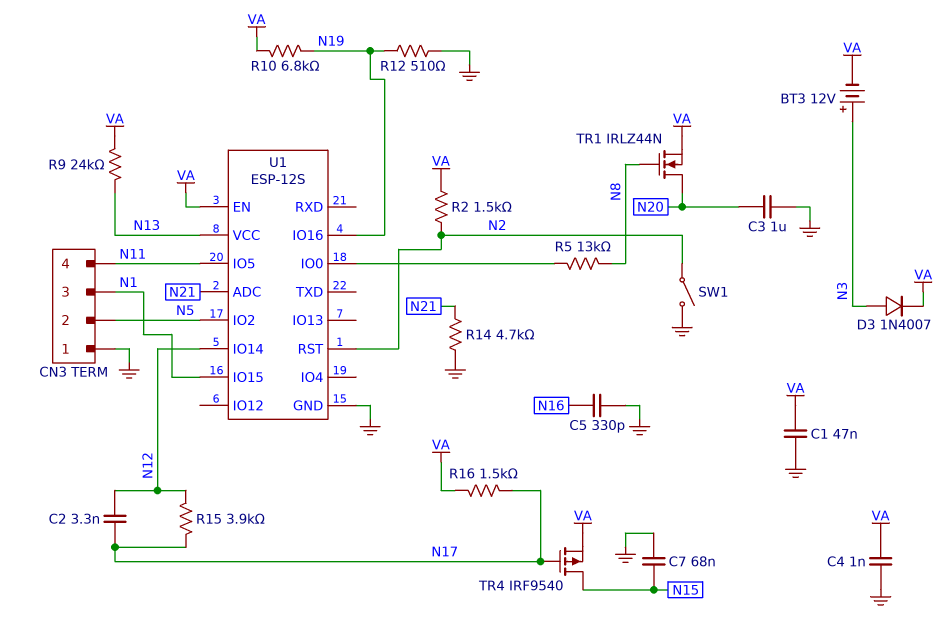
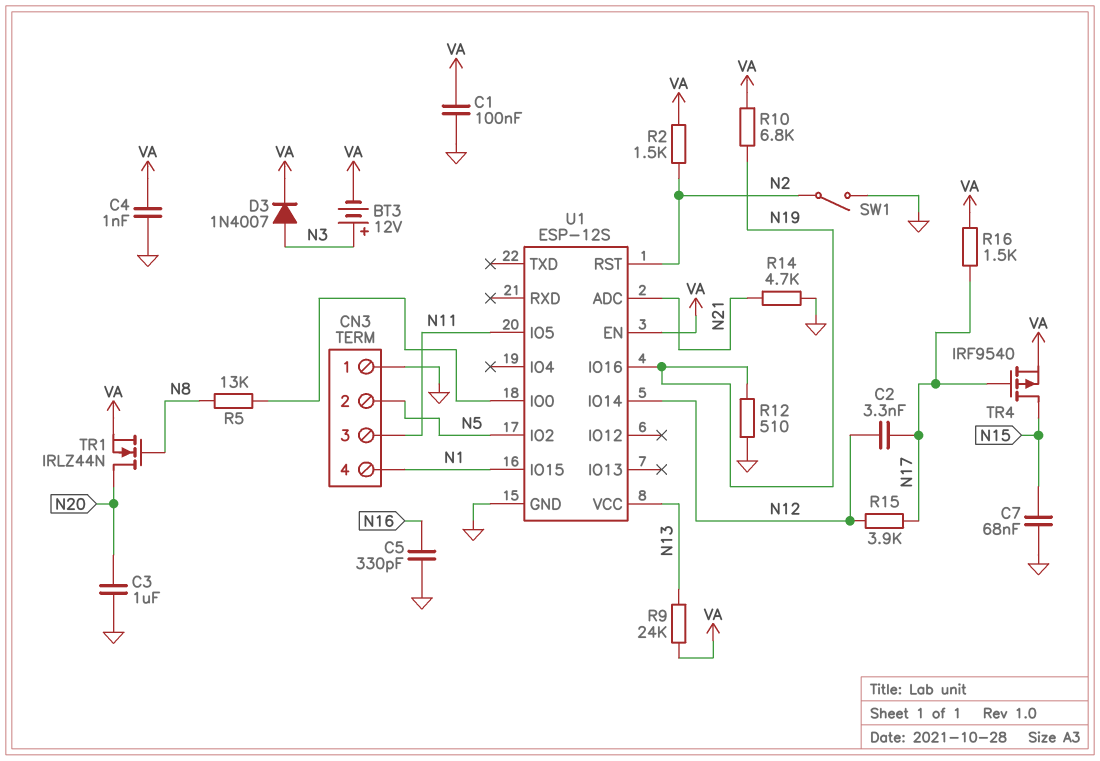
C1: 47nF (GND, VA) -> 100nF (GND, VA)
CN3 pin 3: N1 -> N11
CN3 pin 4: N11 -> N1

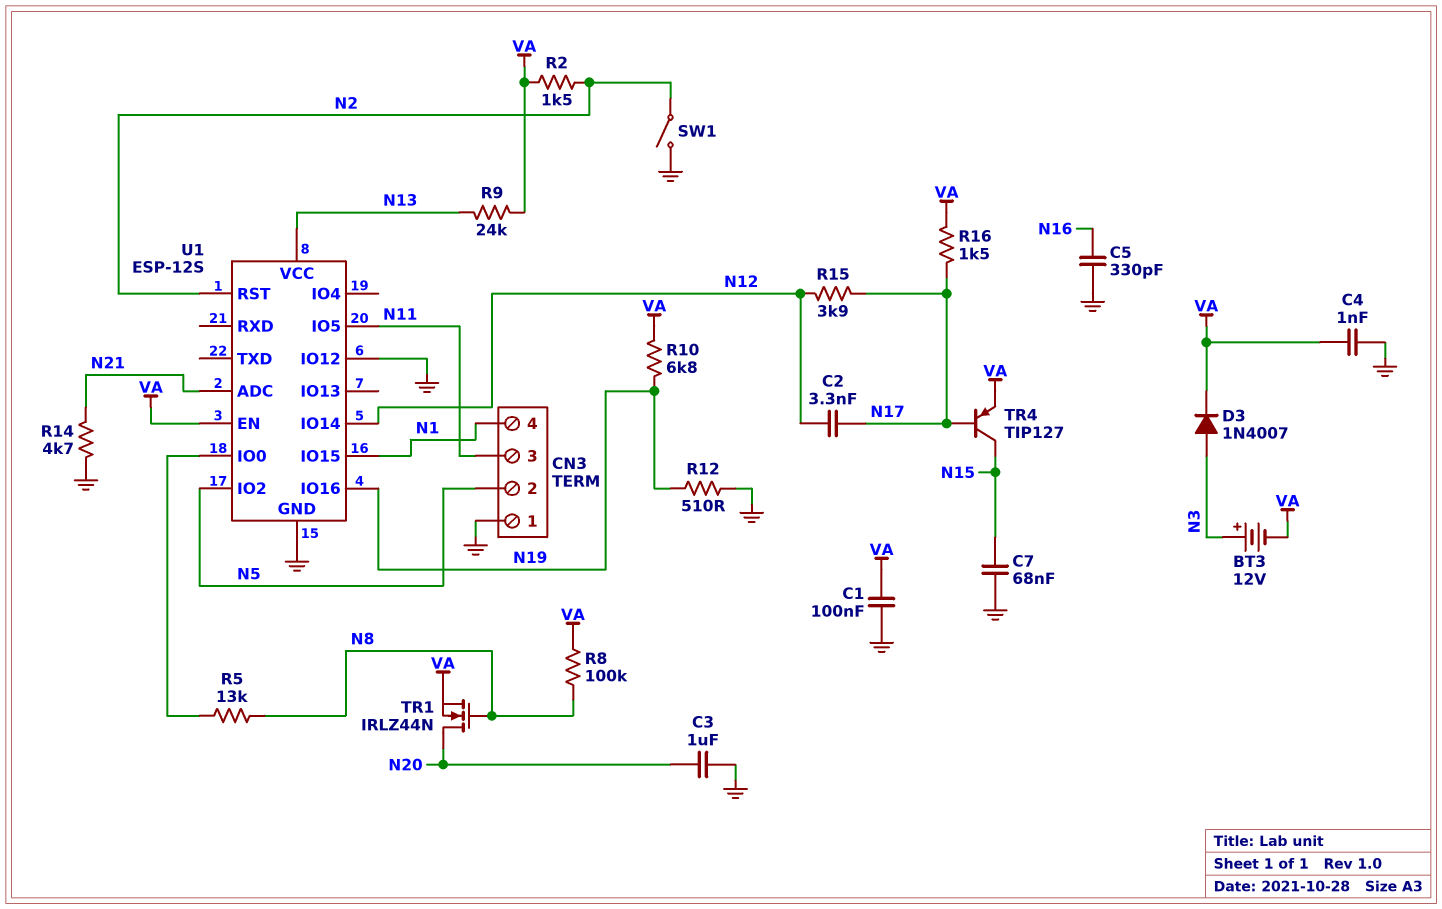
R8: none -> 100k (N8, VA)
TR4: PMOS IRF9540 (G N17, D N15, S VA) -> PNP TIP127 (B N17, C N15, E VA)
U1 pin IO12: none -> GND

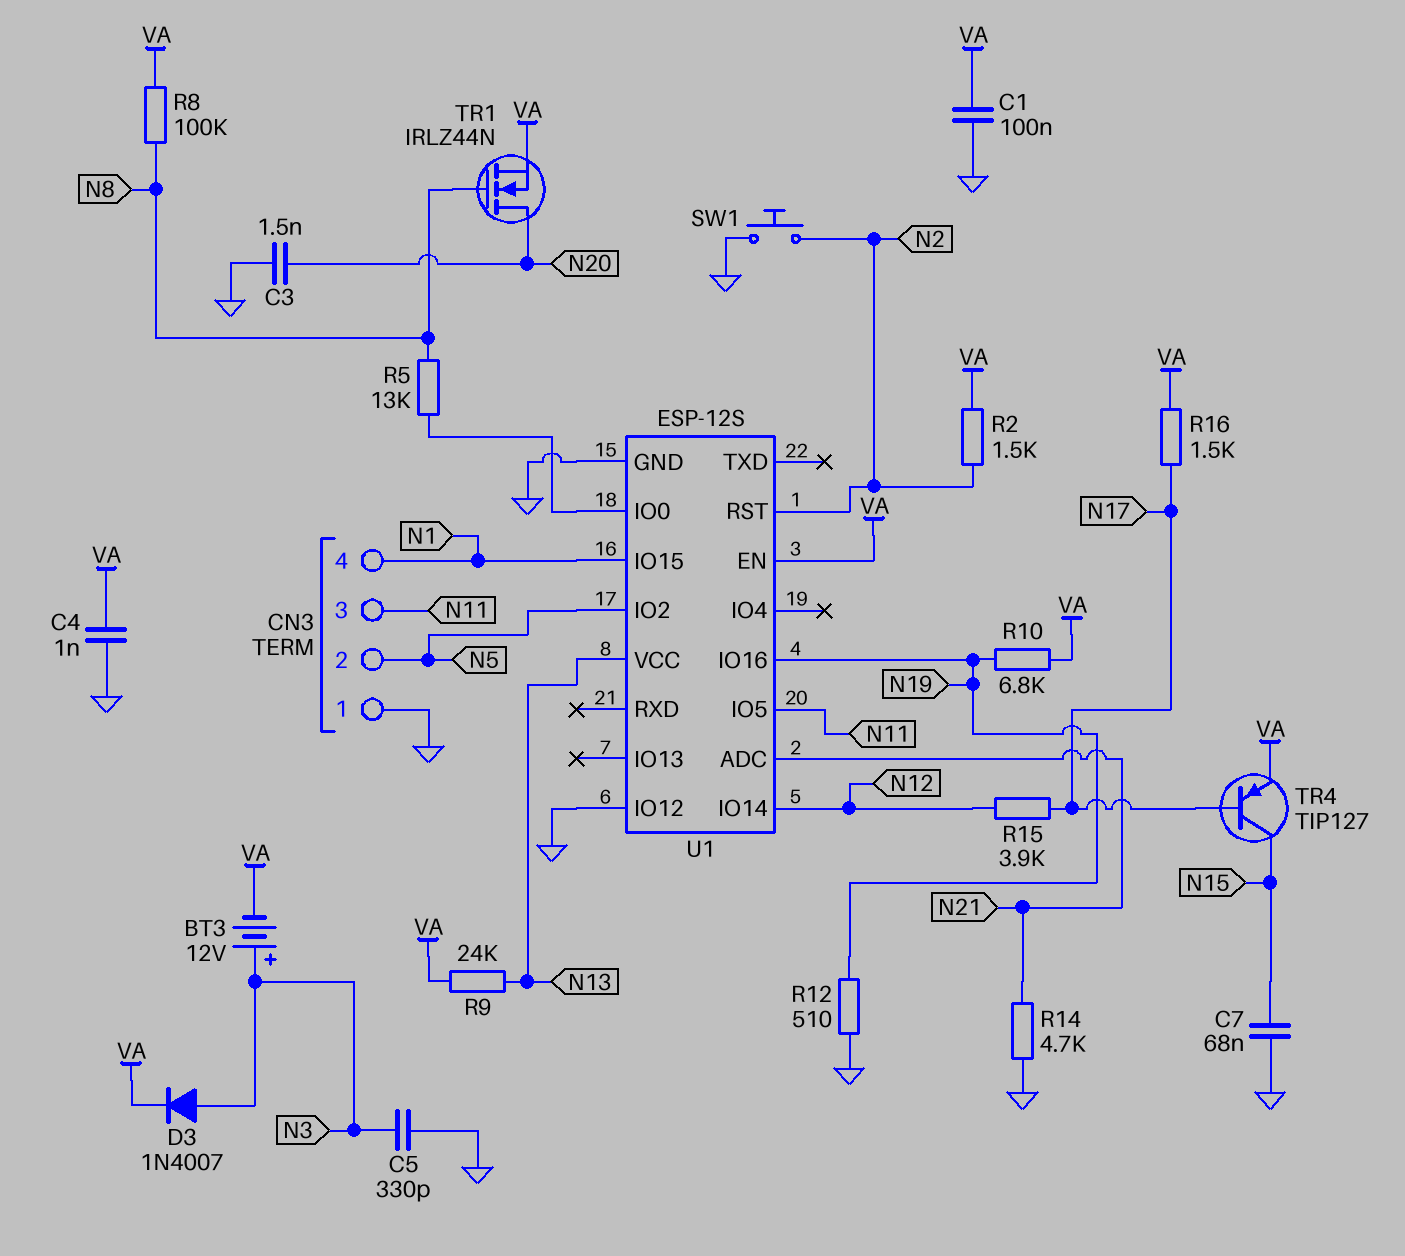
C2: 3.3nF (N12, N17) -> none
C3: 1uF (GND, N20) -> 1.5nF (GND, N20)
C5: 330pF (GND, N16) -> 330pF (GND, N3)
SW1: switch (GND, N2) -> button (GND, N2)

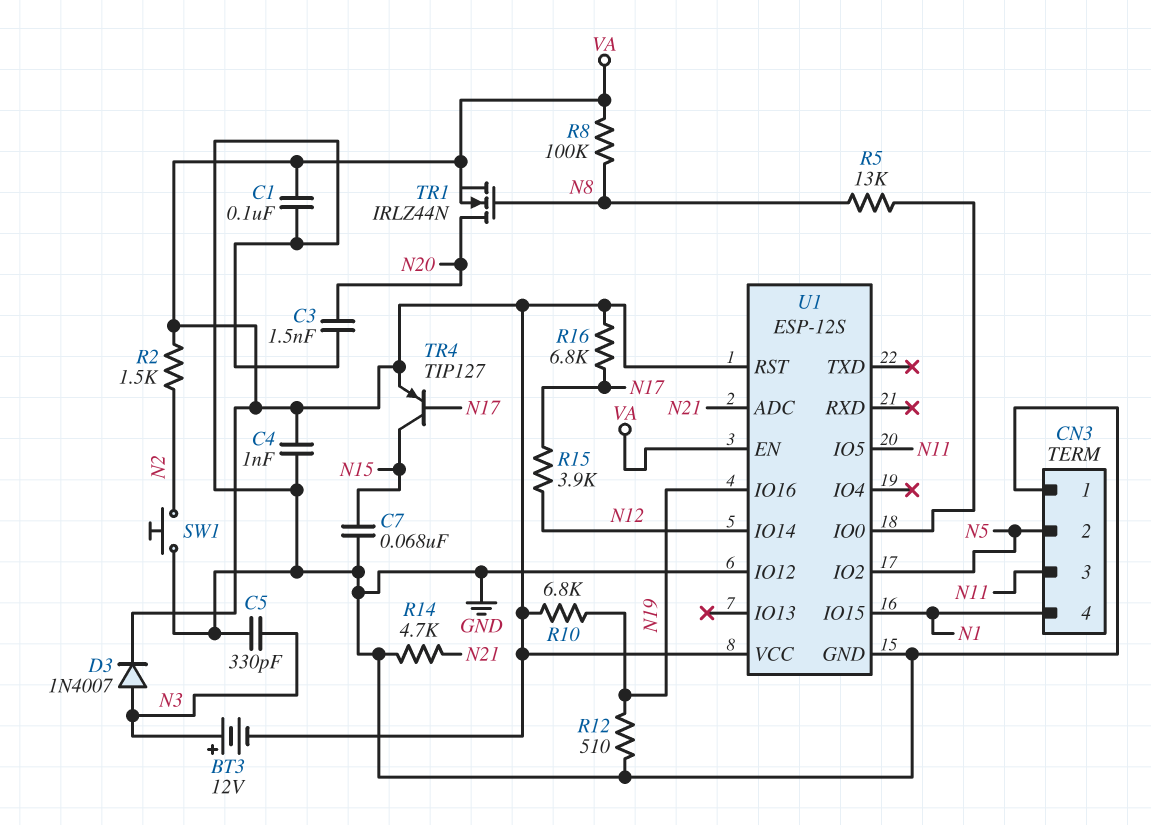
R9: 24k (N13, VA) -> none
R16: 1.5k (N17, VA) -> 6.8k (N17, VA)
U1 pin RST: N2 -> VA
U1 pin VCC: N13 -> VA

